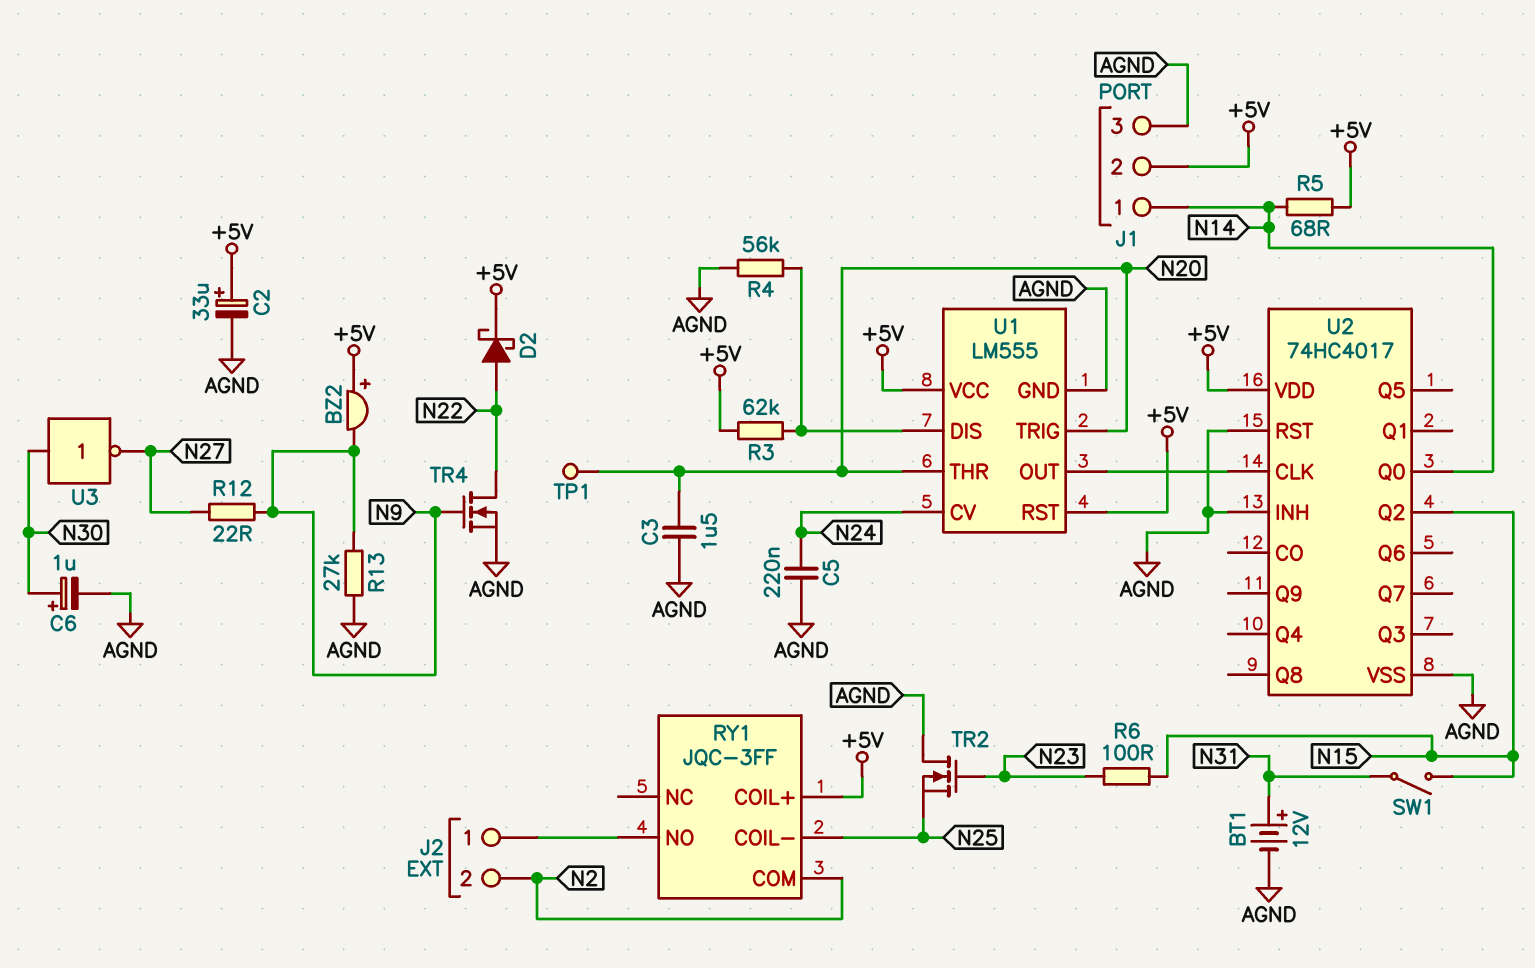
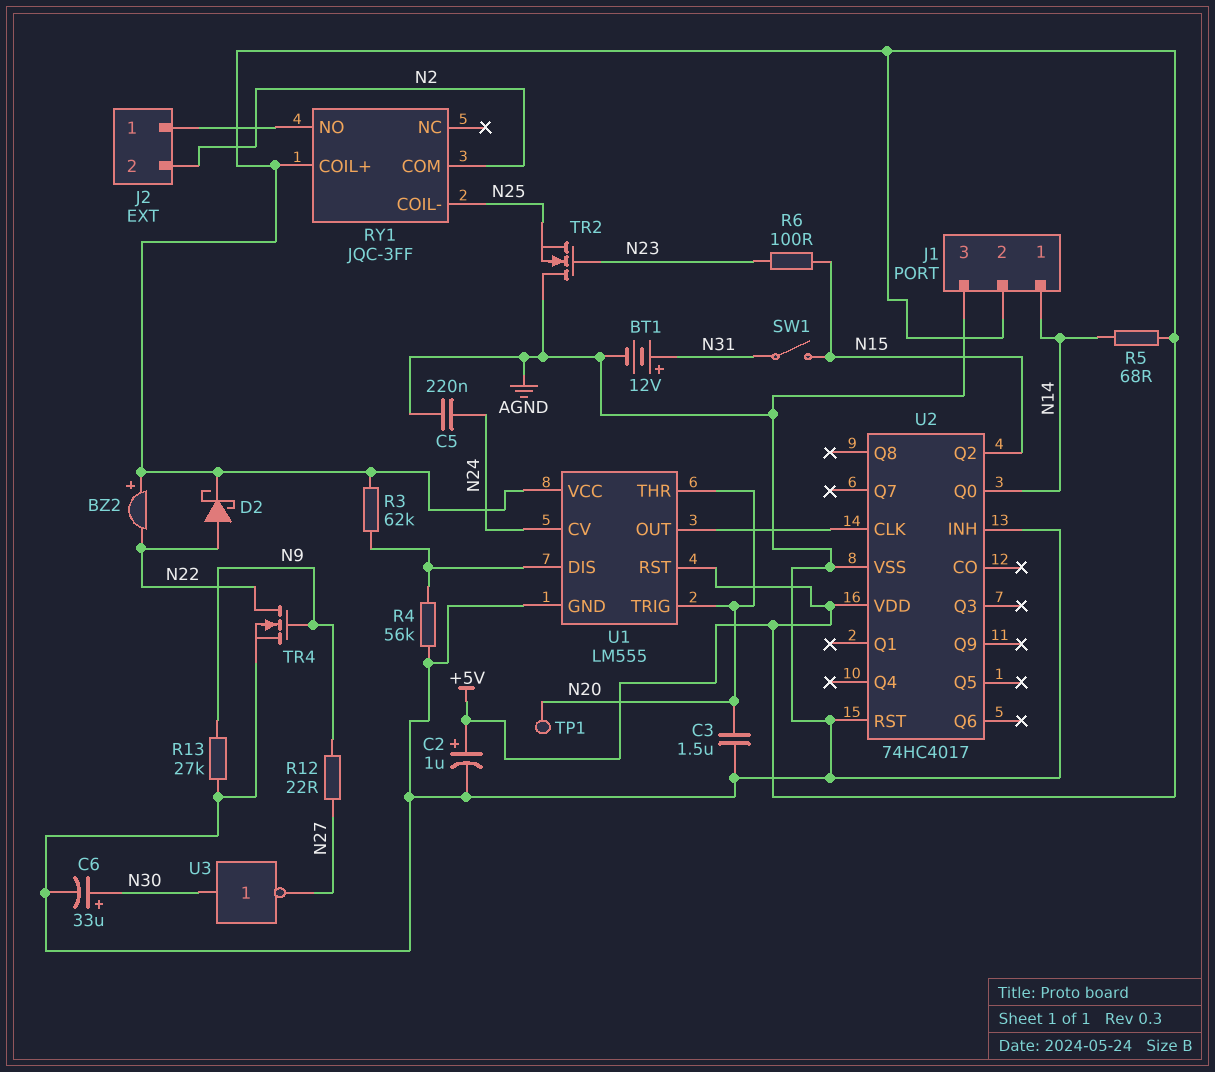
BZ2: buzzer (plus +5V, minus N9) -> buzzer (plus +5V, minus N22)
C2: 33uF (plus +5V, minus AGND) -> 1uF (plus +5V, minus AGND)
C6: 1uF (plus N30, minus AGND) -> 33uF (plus N30, minus AGND)

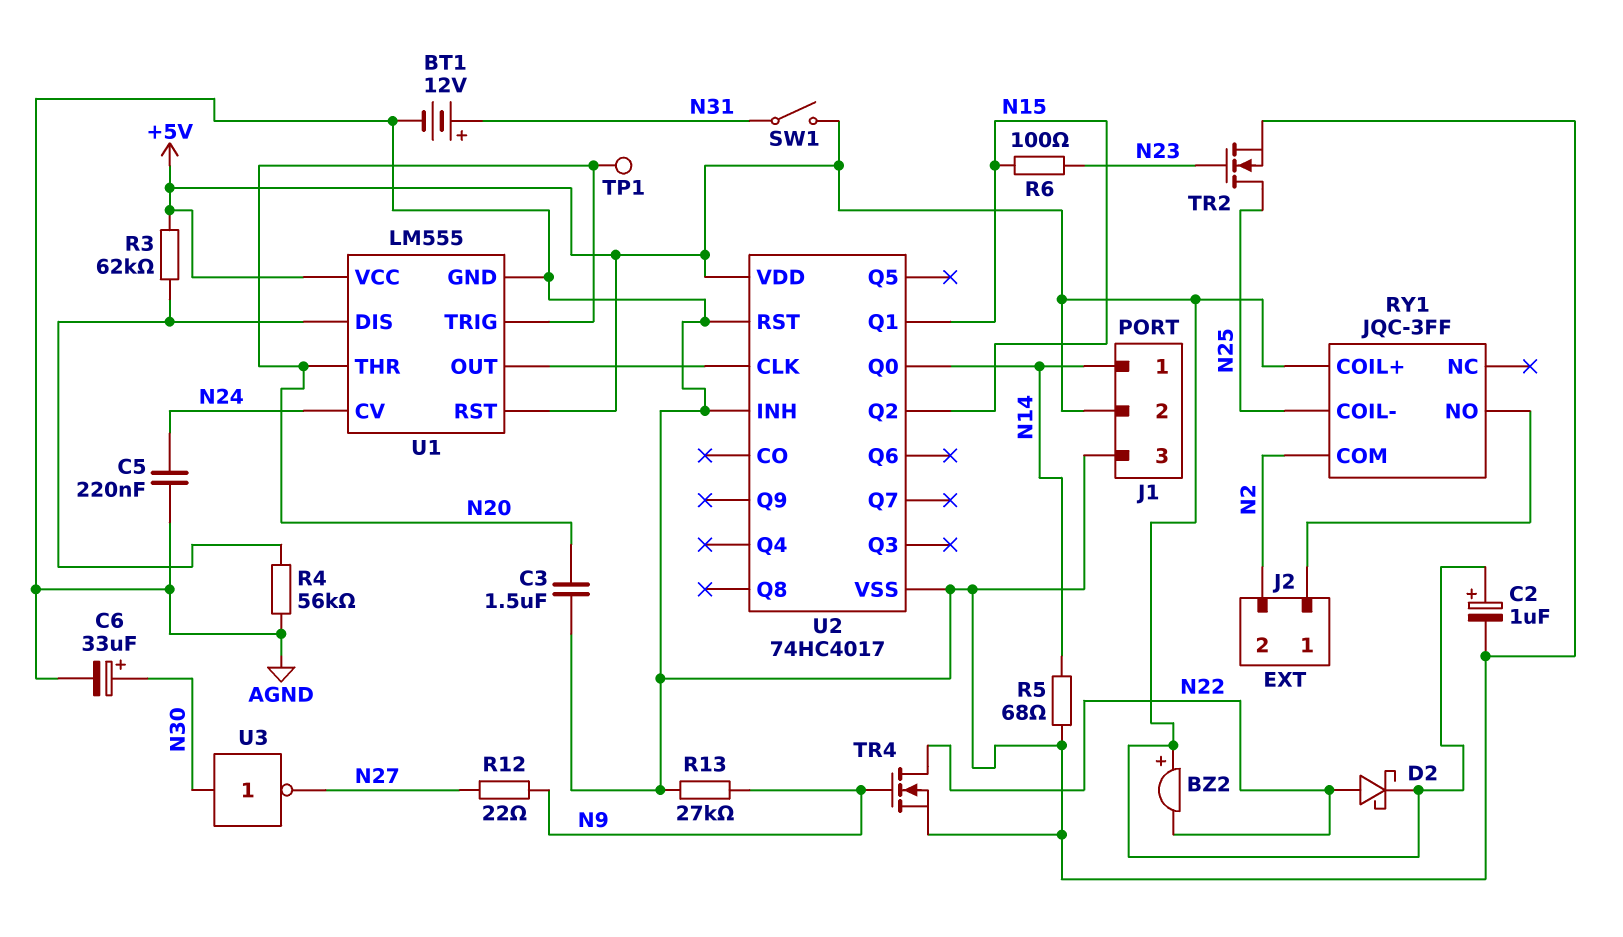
R5: 68 (+5V, N14) -> 68 (AGND, N14)
SW1: switch (N15, N31) -> switch (+5V, N31)
TR2: NMOS (G N23, D AGND, S N25) -> NMOS (G N23, D N25, S AGND)
U2 pin Q1: none -> N15

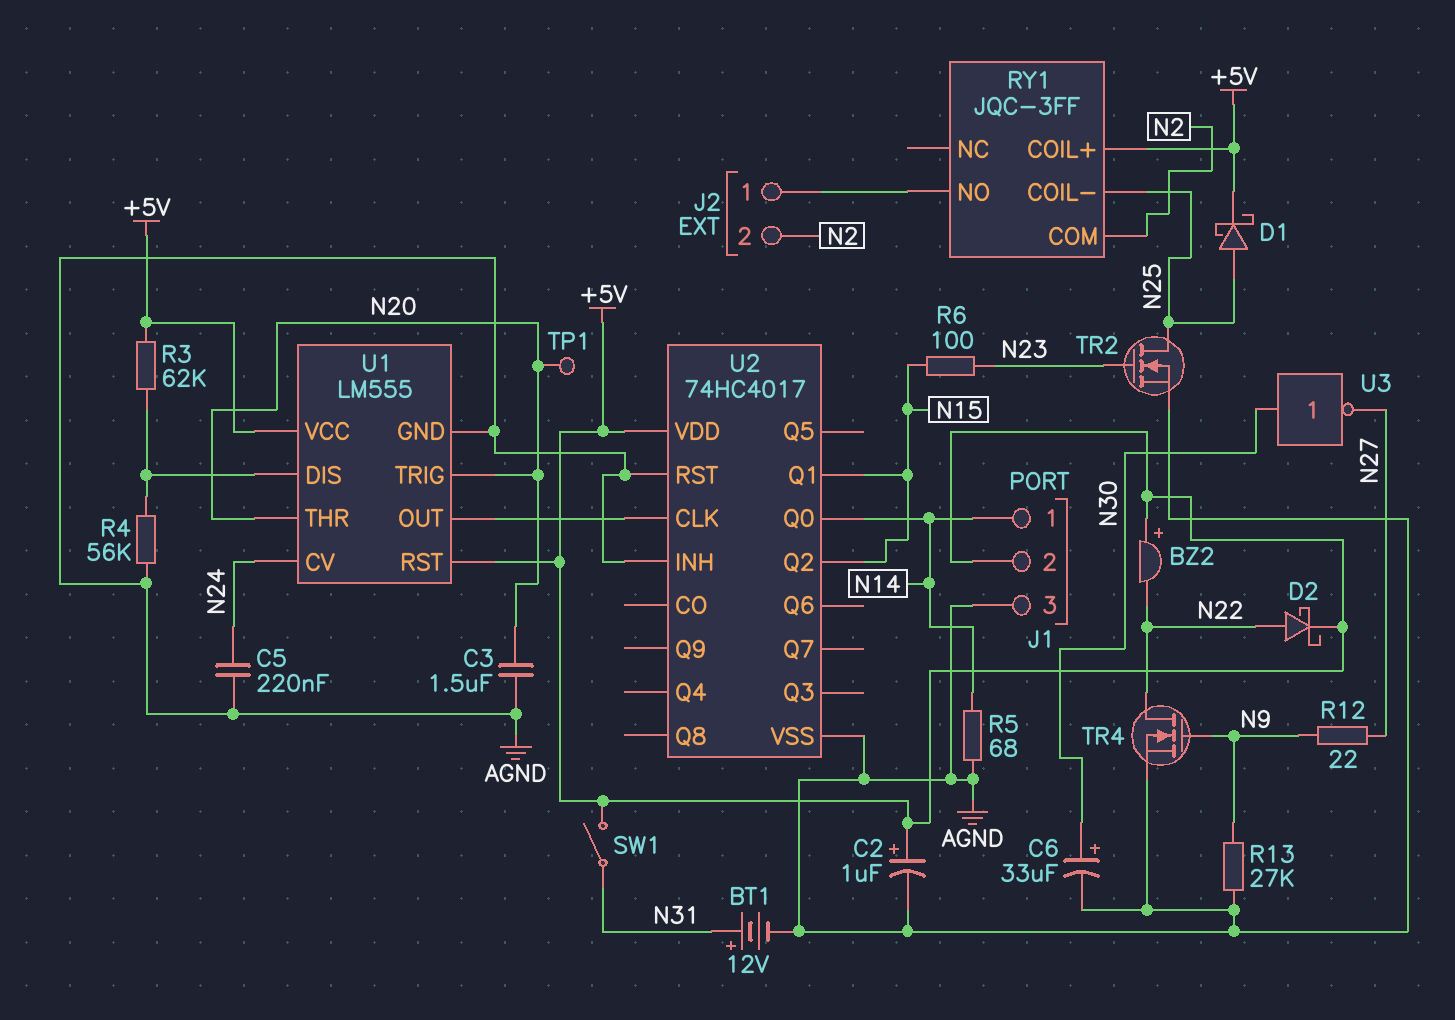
D1: none -> schottky (A N25, K +5V)

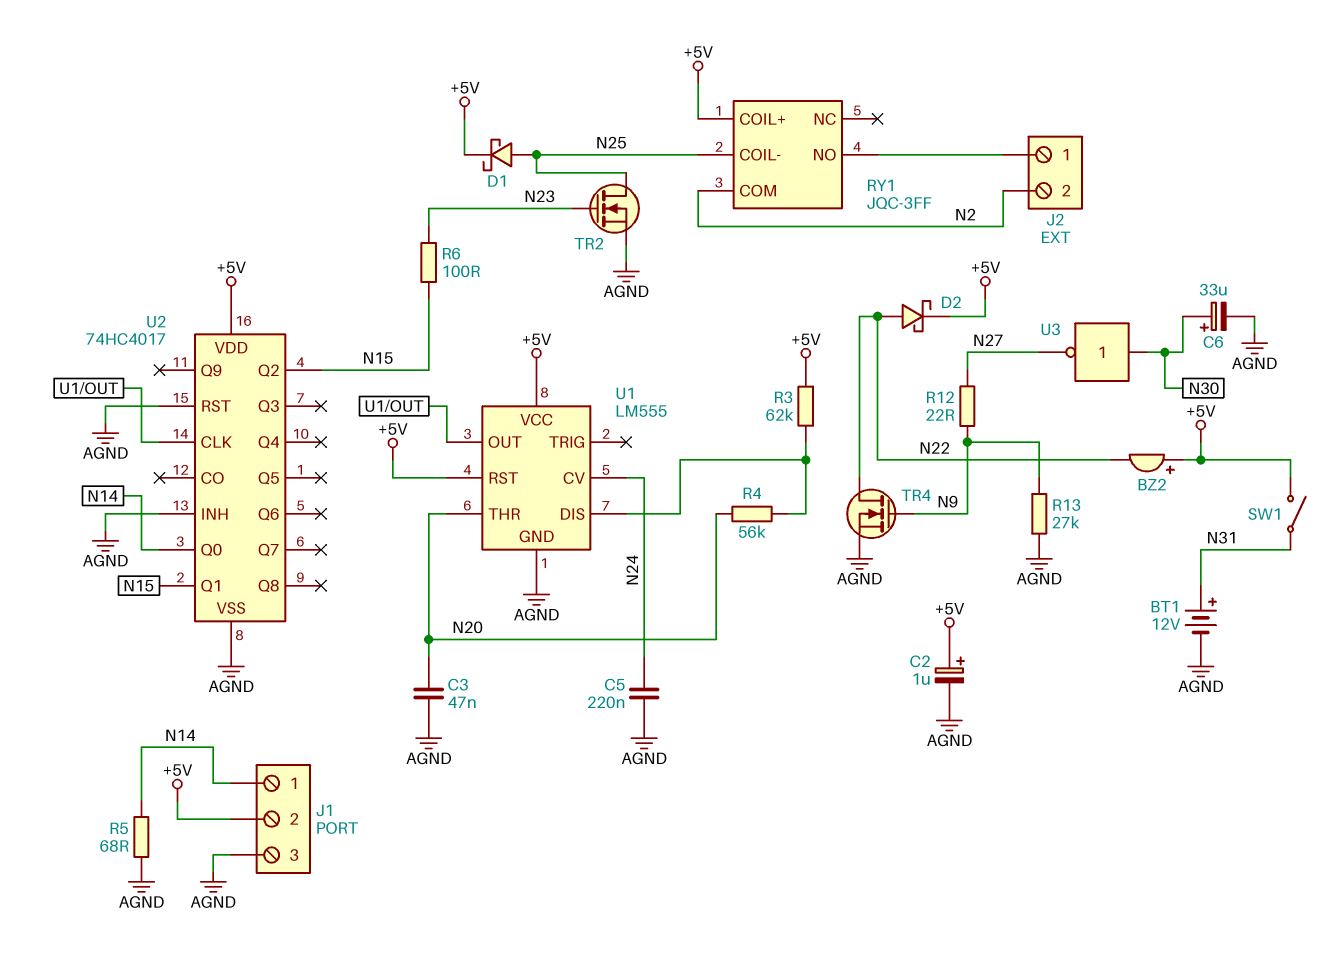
C3: 1.5uF (AGND, N20) -> 47nF (AGND, N20)
R4: 56k (AGND, U1/DIS) -> 56k (N20, U1/DIS)
TP1: test point (N20) -> none
U1 pin TRIG: N20 -> none

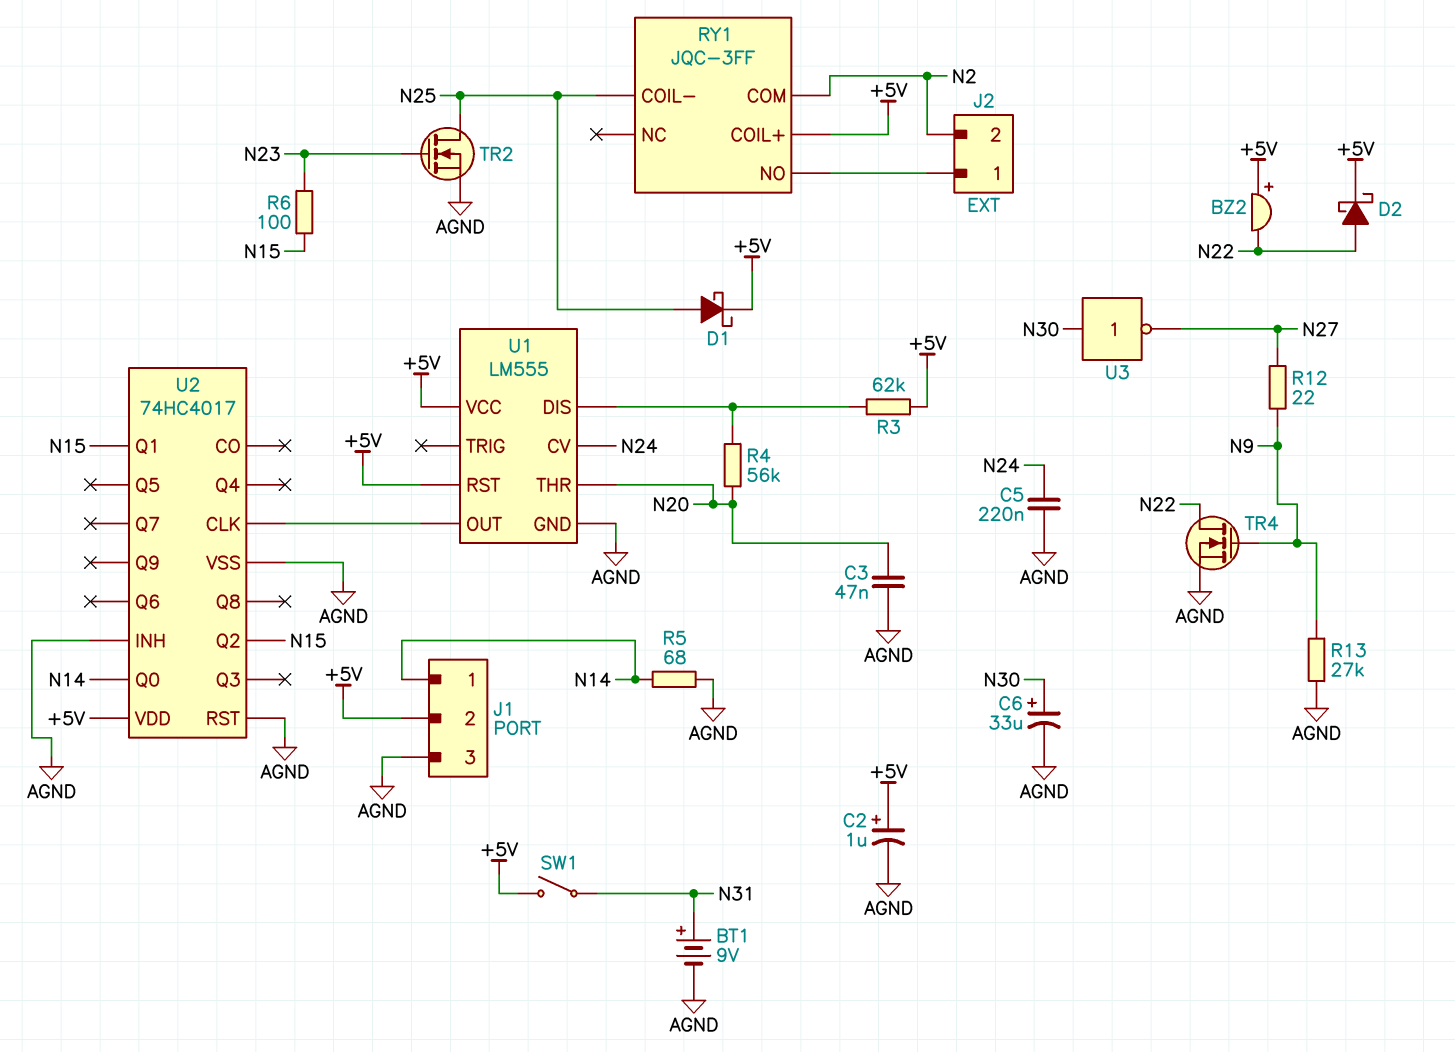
BT1: 12V (plus N31, minus AGND) -> 9V (plus N31, minus AGND)

